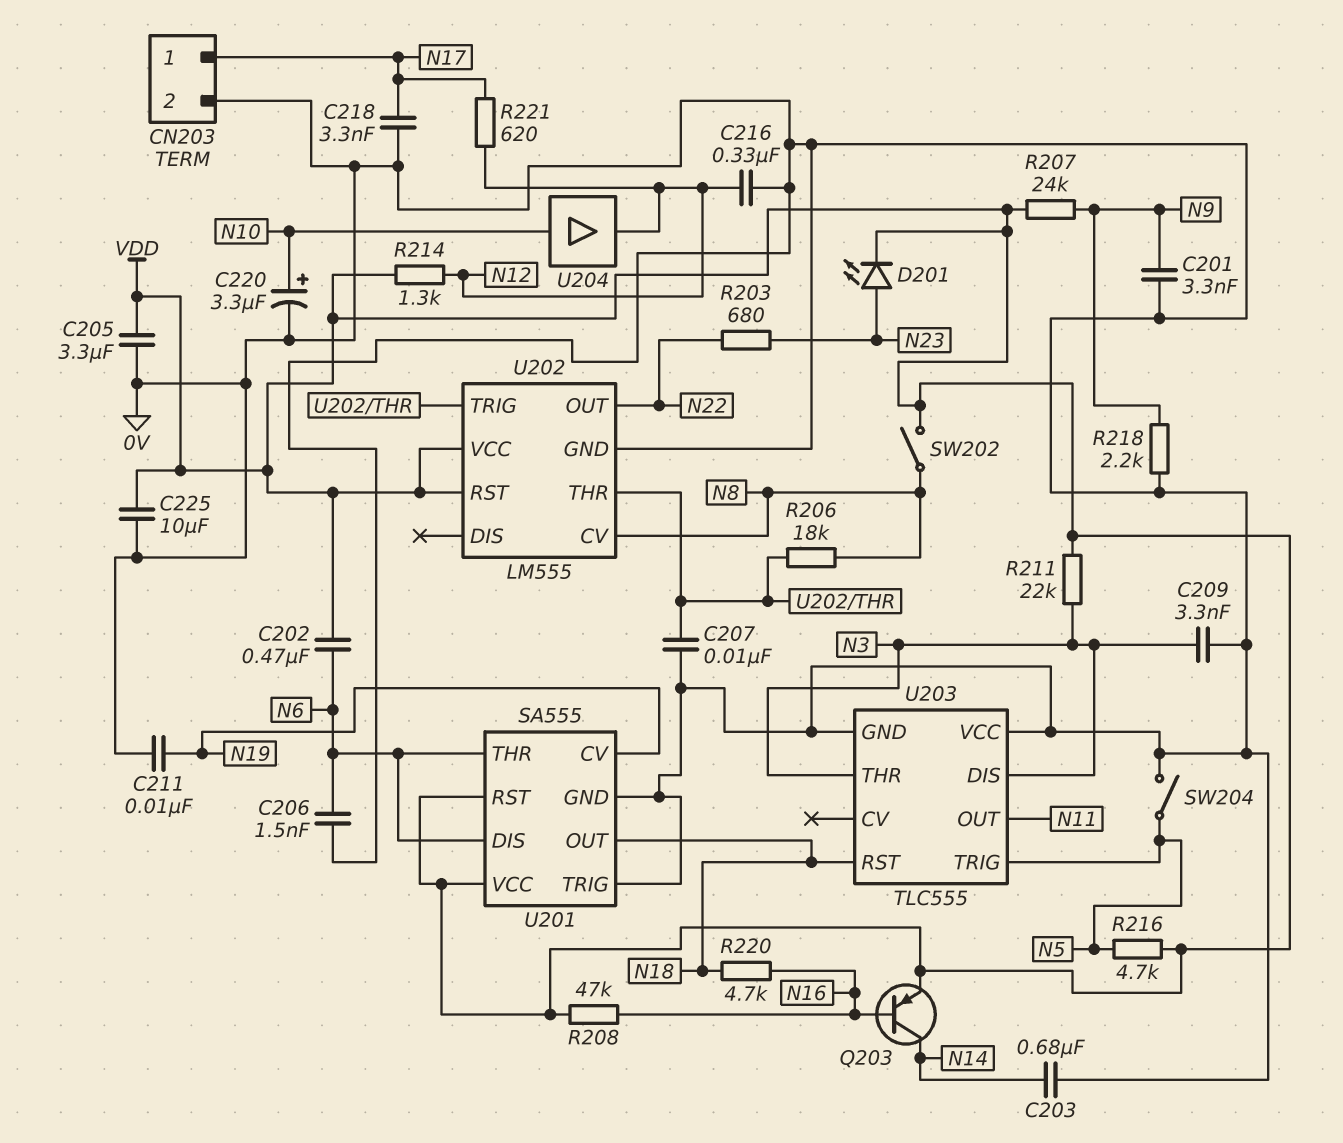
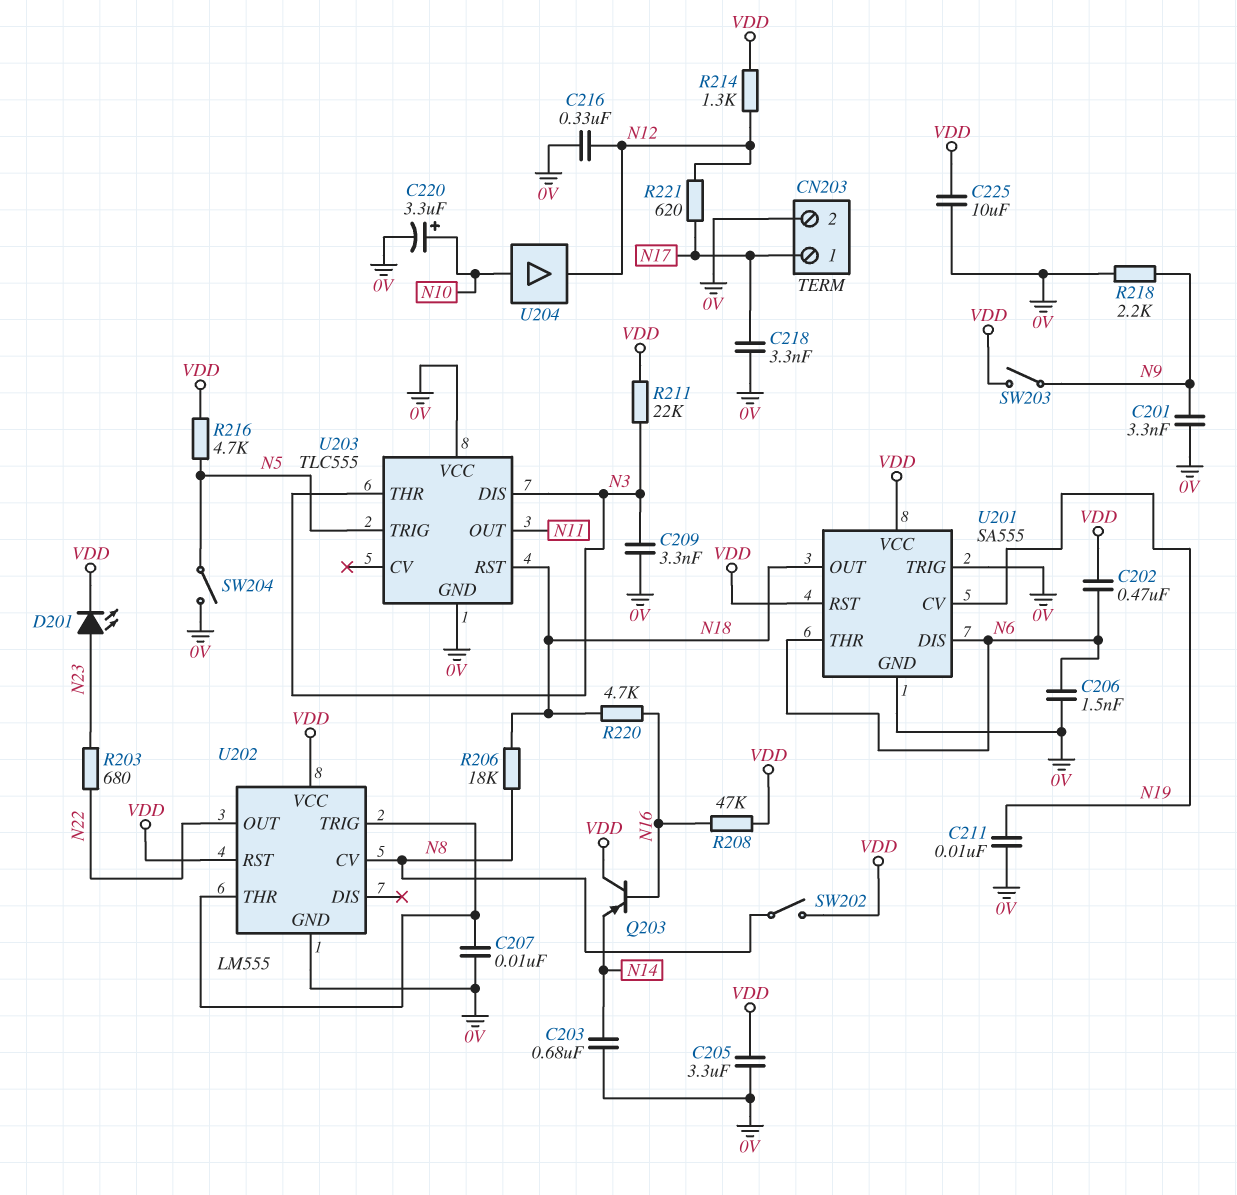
Q203: PNP (B N16, C N14, E VDD) -> PNP (B N16, C VDD, E N14)
R206: 18k (N8, U202/THR) -> 18k (N8, N18)
R207: 24k (N9, VDD) -> none
SW203: none -> switch (N9, VDD)

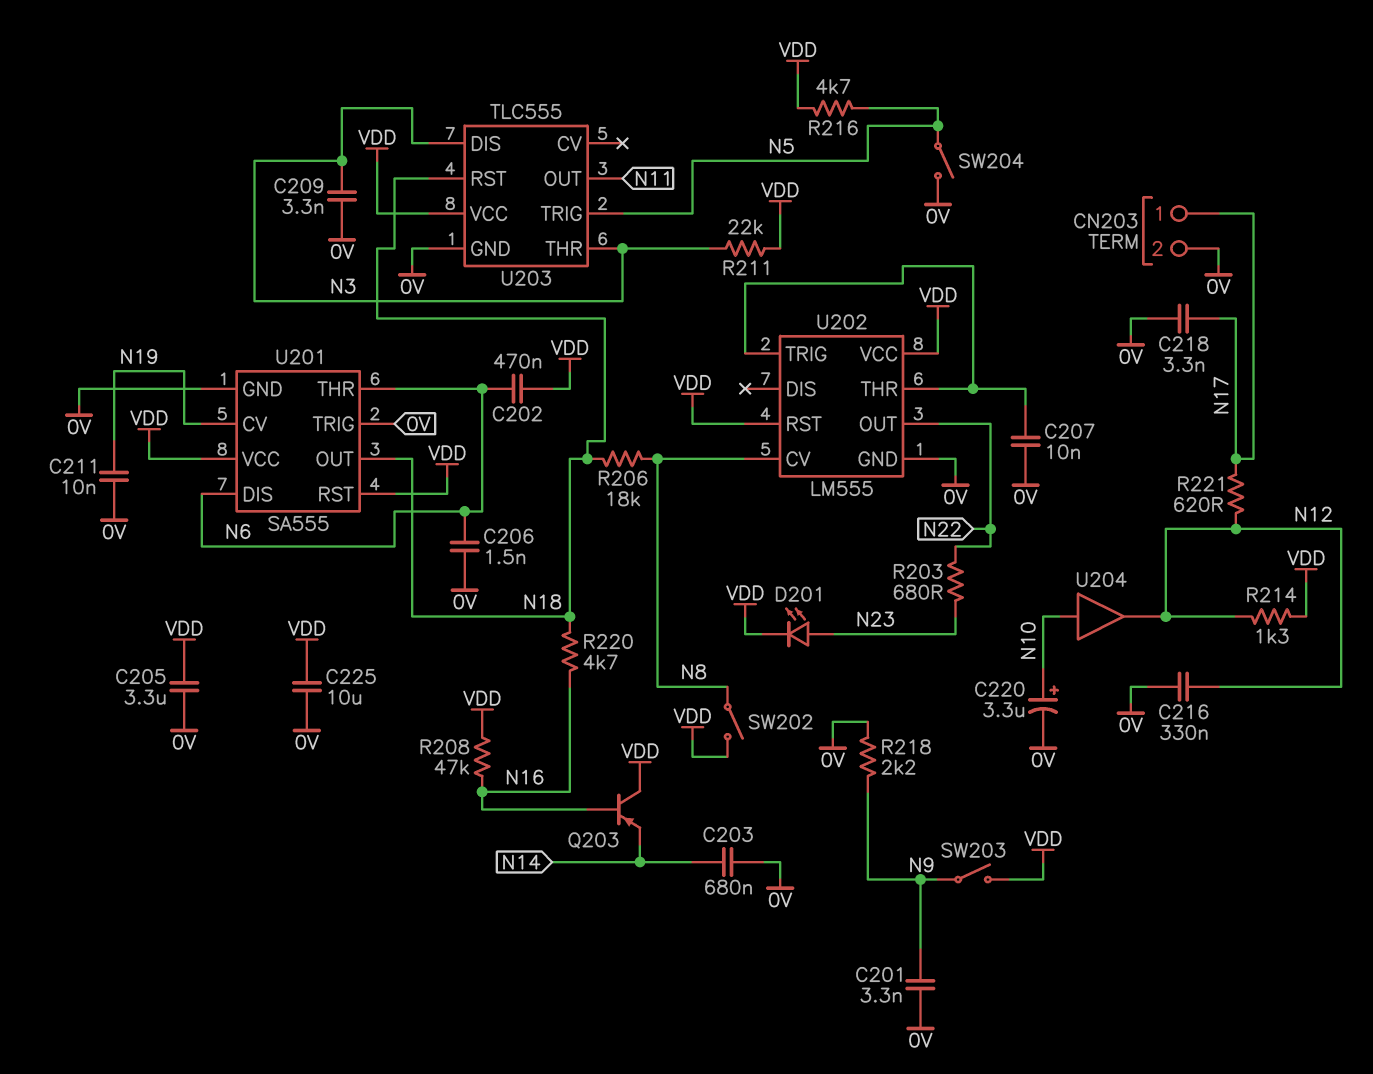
U203 pin VCC: 0V -> VDD

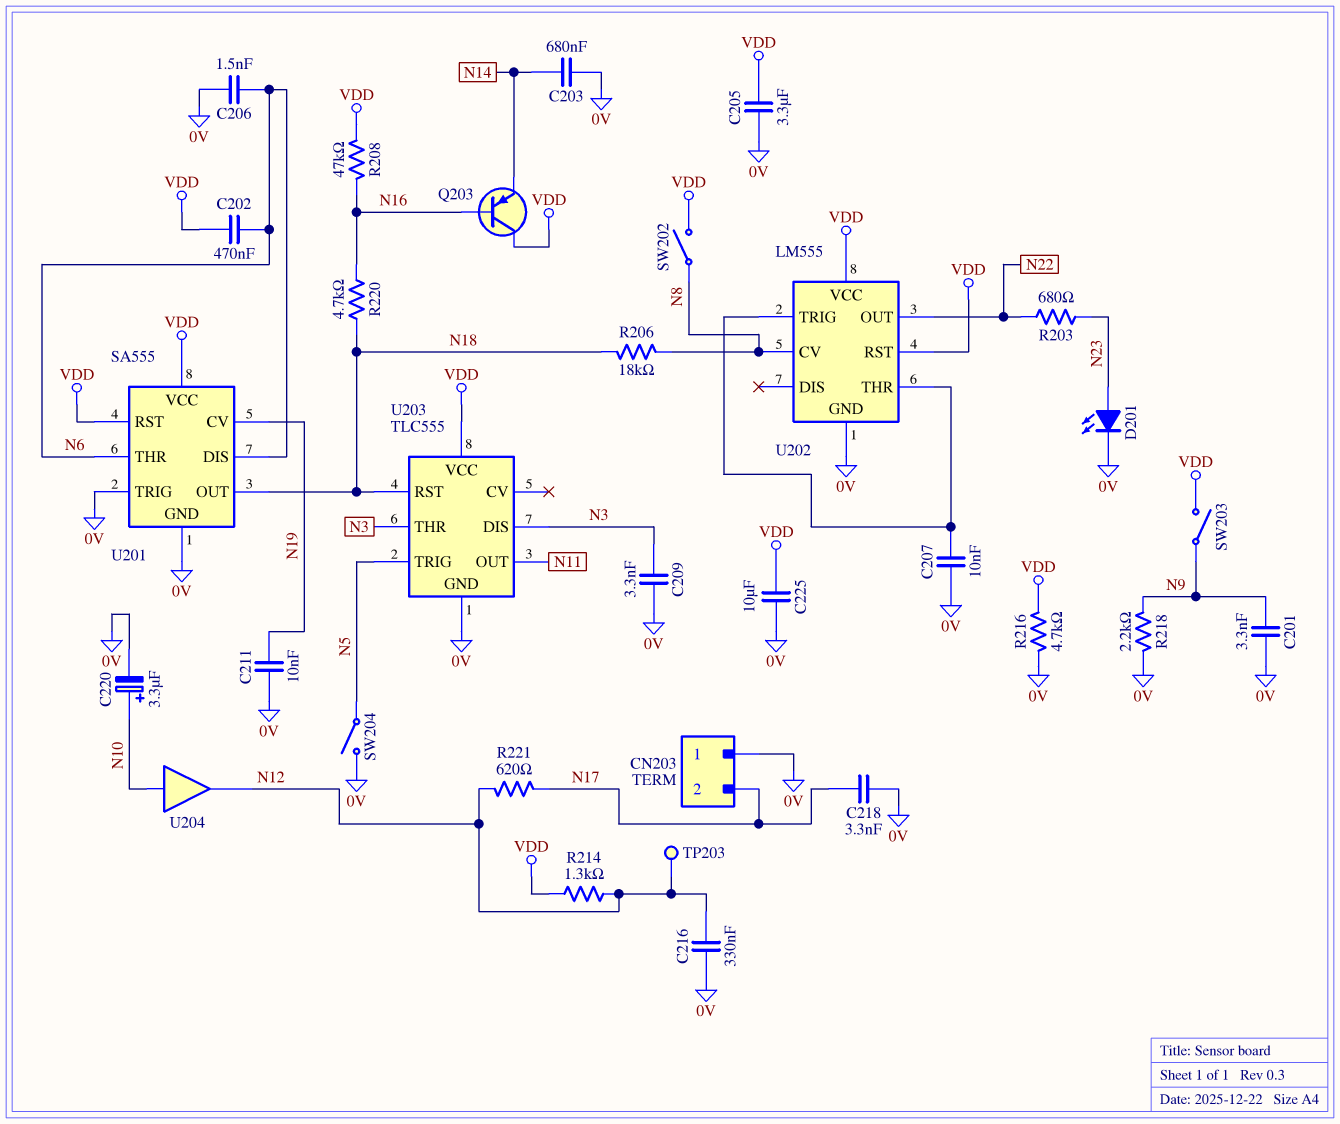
CN203 pin 1: N17 -> 0V
CN203 pin 2: 0V -> N17
D201: LED (A N23, K VDD) -> LED (A N23, K 0V)
R211: 22k (N3, VDD) -> none
R216: 4.7k (N5, VDD) -> 4.7k (0V, VDD)
TP203: none -> test point (N12)

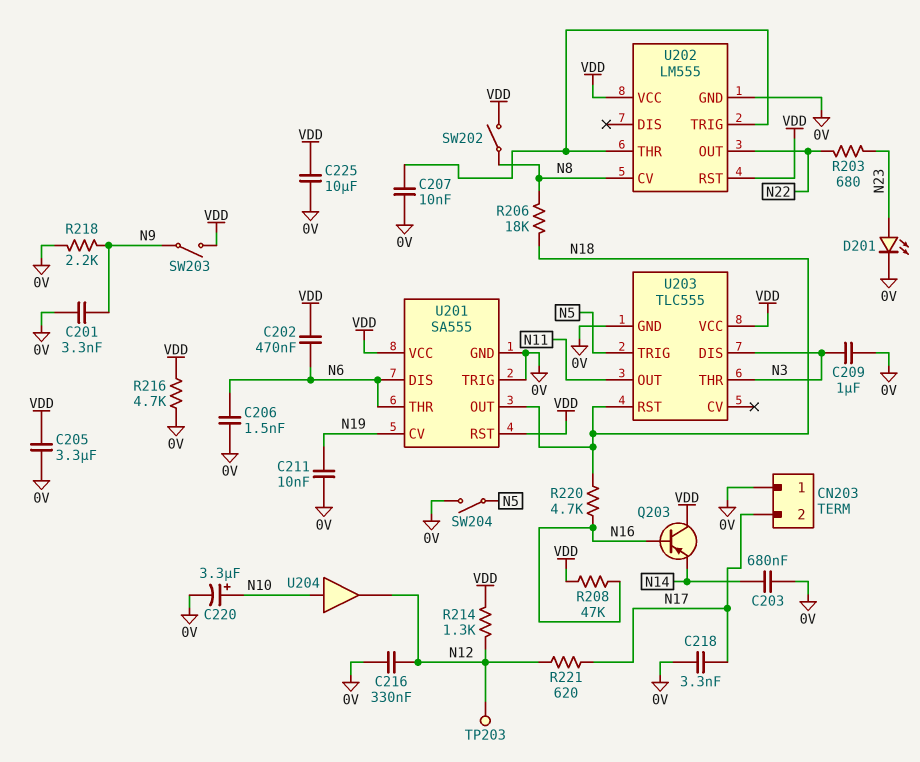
C209: 3.3nF (0V, N3) -> 1uF (0V, N3)

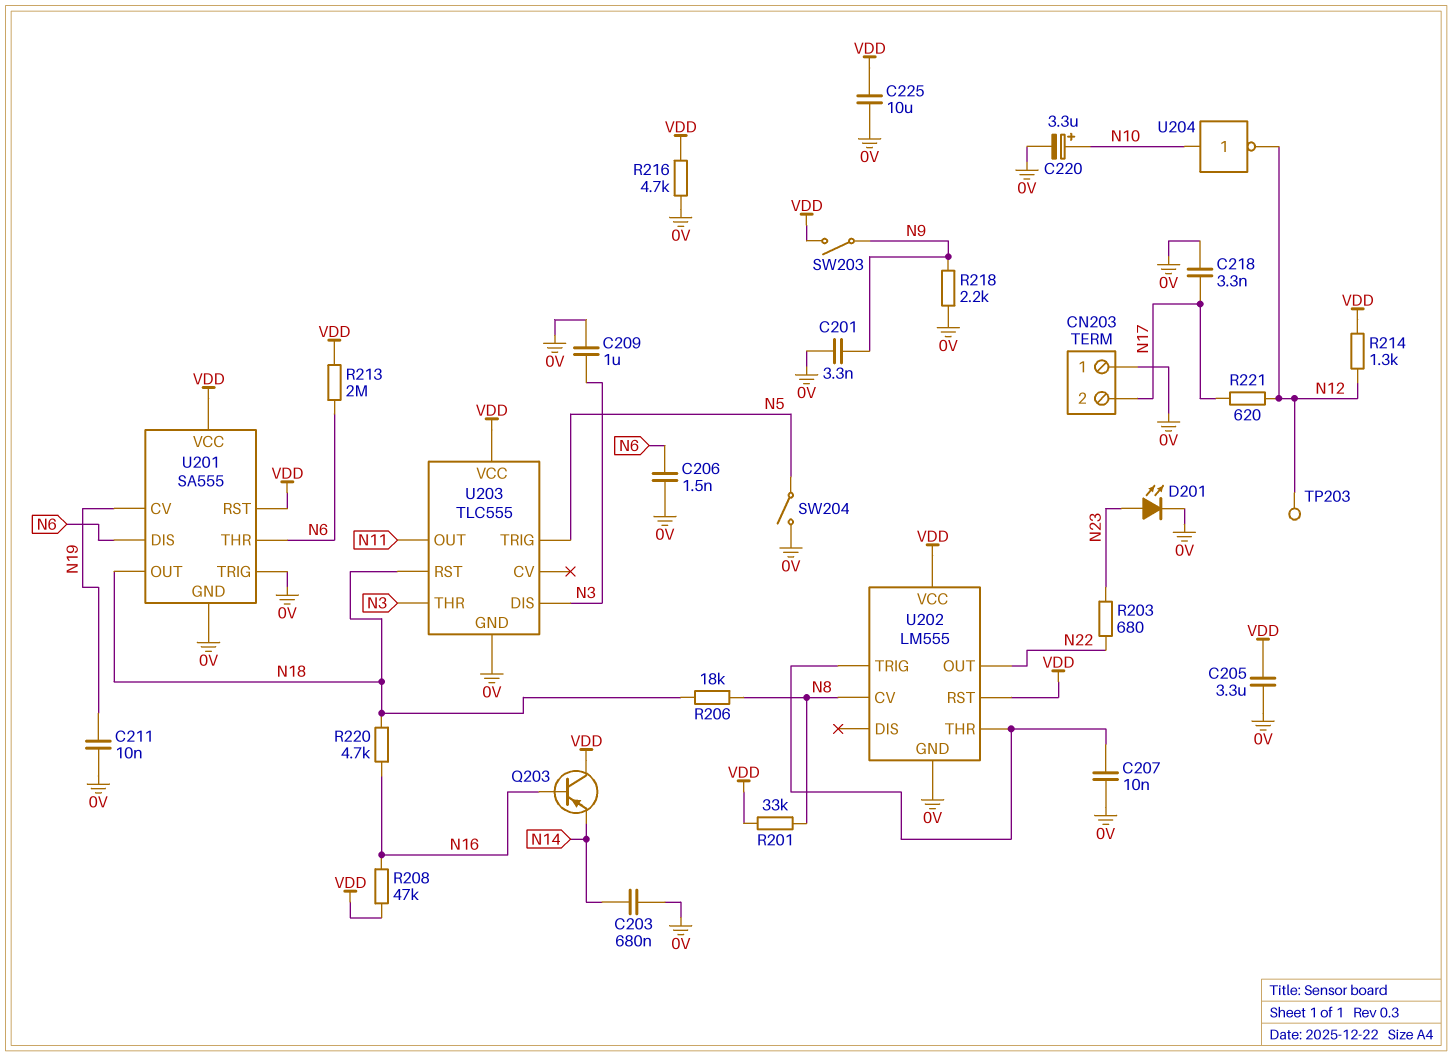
C202: 470nF (N6, VDD) -> none
C216: 330nF (0V, N12) -> none
R201: none -> 33k (N8, VDD)
R213: none -> 2M (N6, VDD)
SW202: switch (N8, VDD) -> none
U204: buffer (in N10, out N12) -> NOT (in N10, out N12)

